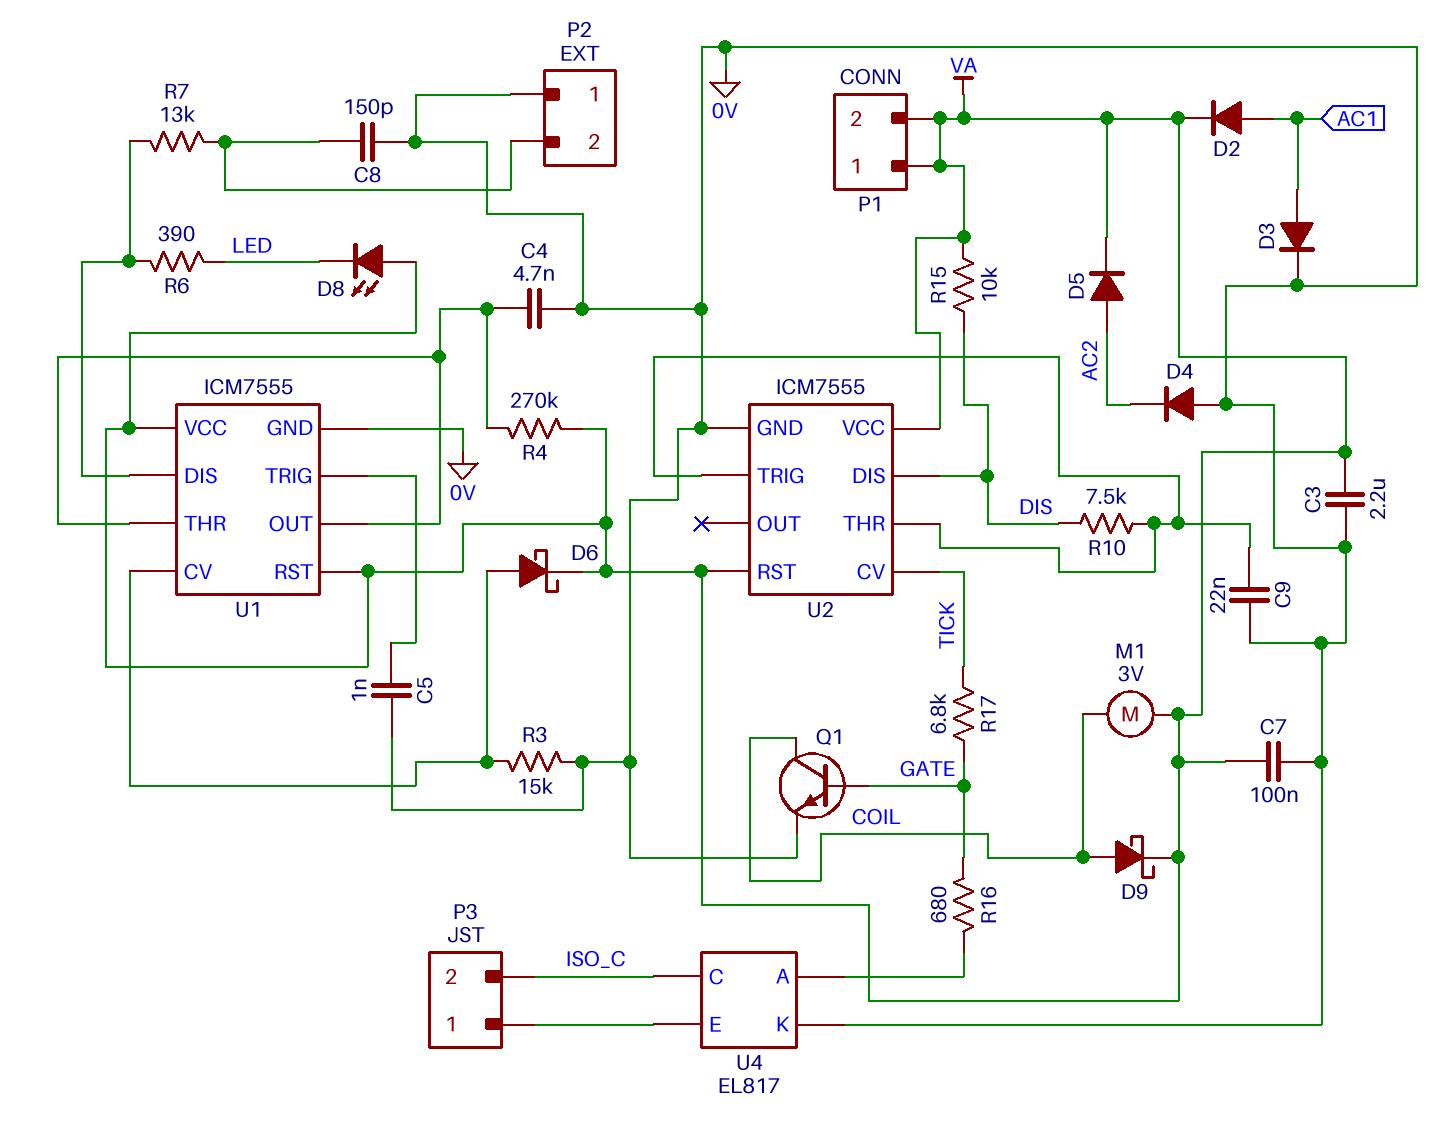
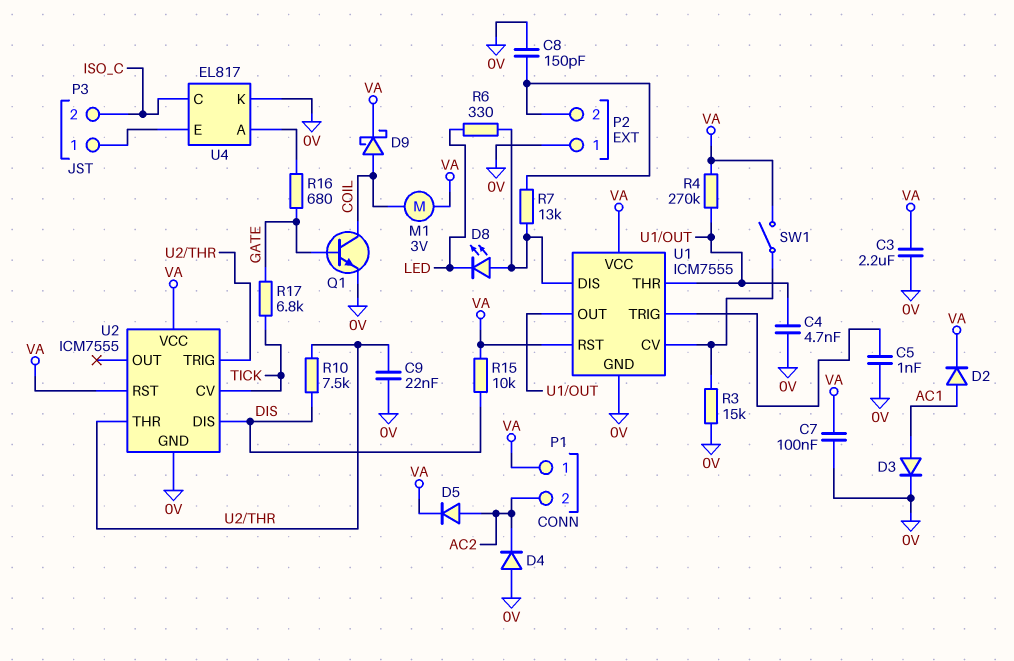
D6: schottky (A U1/CV, K VA) -> none
D8: LED (A VA, K LED) -> LED (A U1/DIS, K LED)
P1 pin 2: VA -> AC2
R6: 390 (LED, U1/DIS) -> 330 (LED, U1/DIS)
SW1: none -> switch (U1/CV, VA)

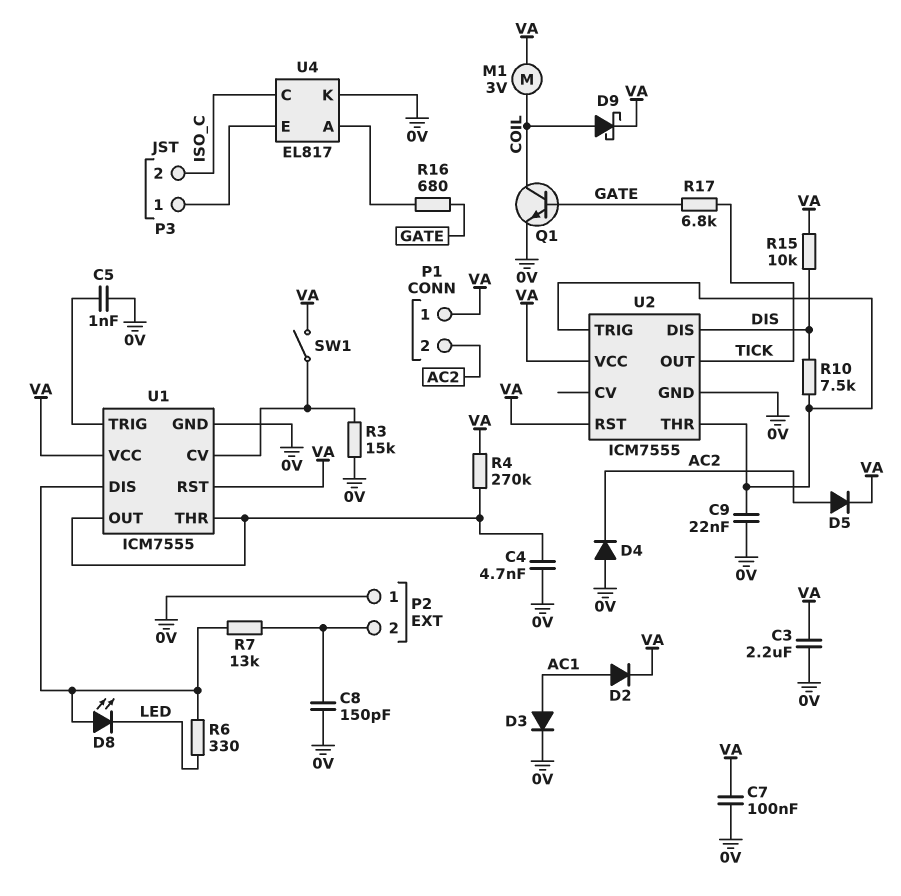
U2 pin CV: TICK -> none
U2 pin OUT: none -> TICK

